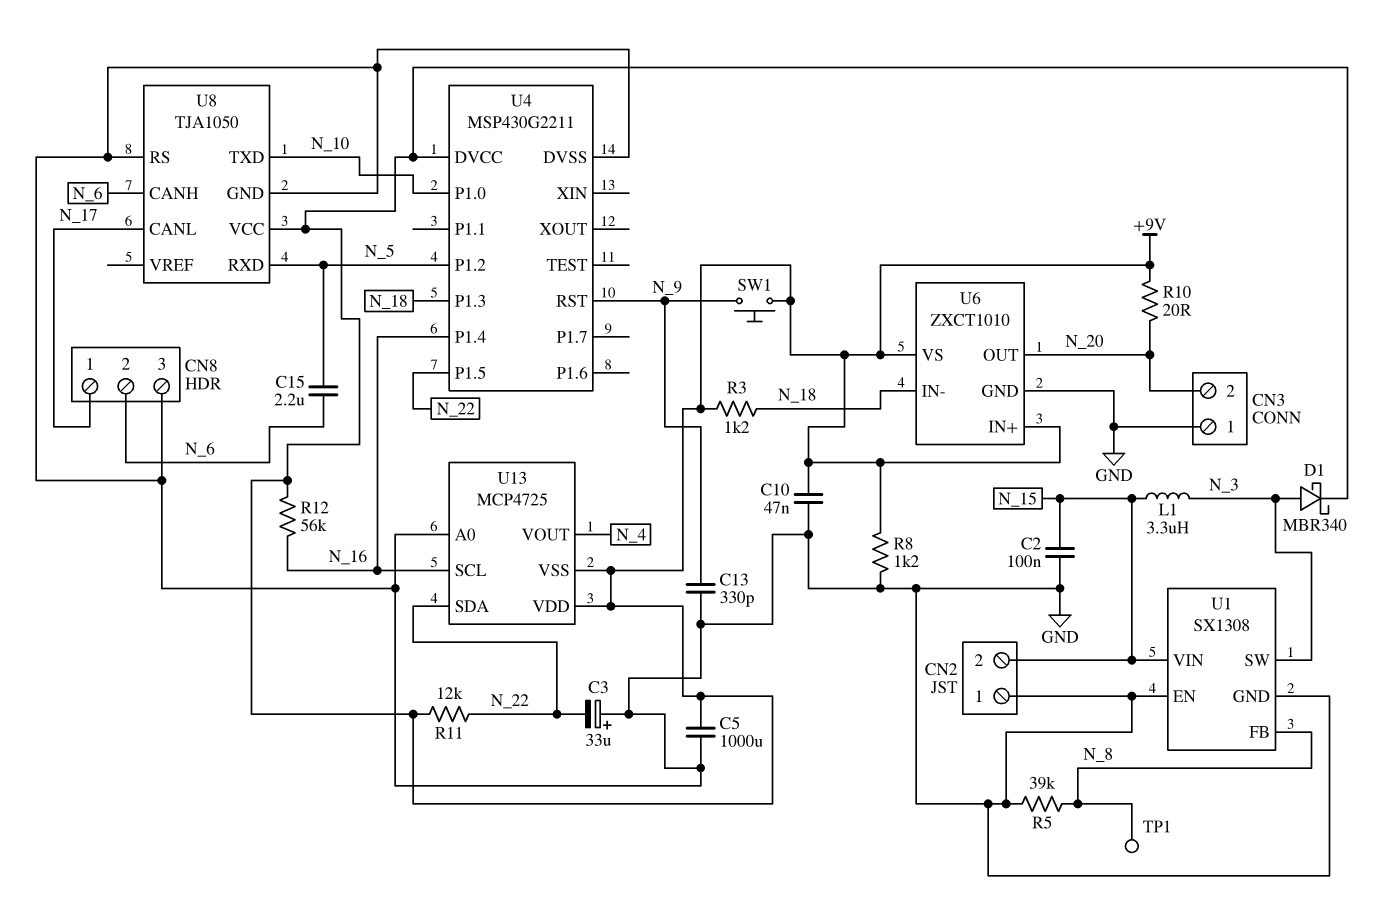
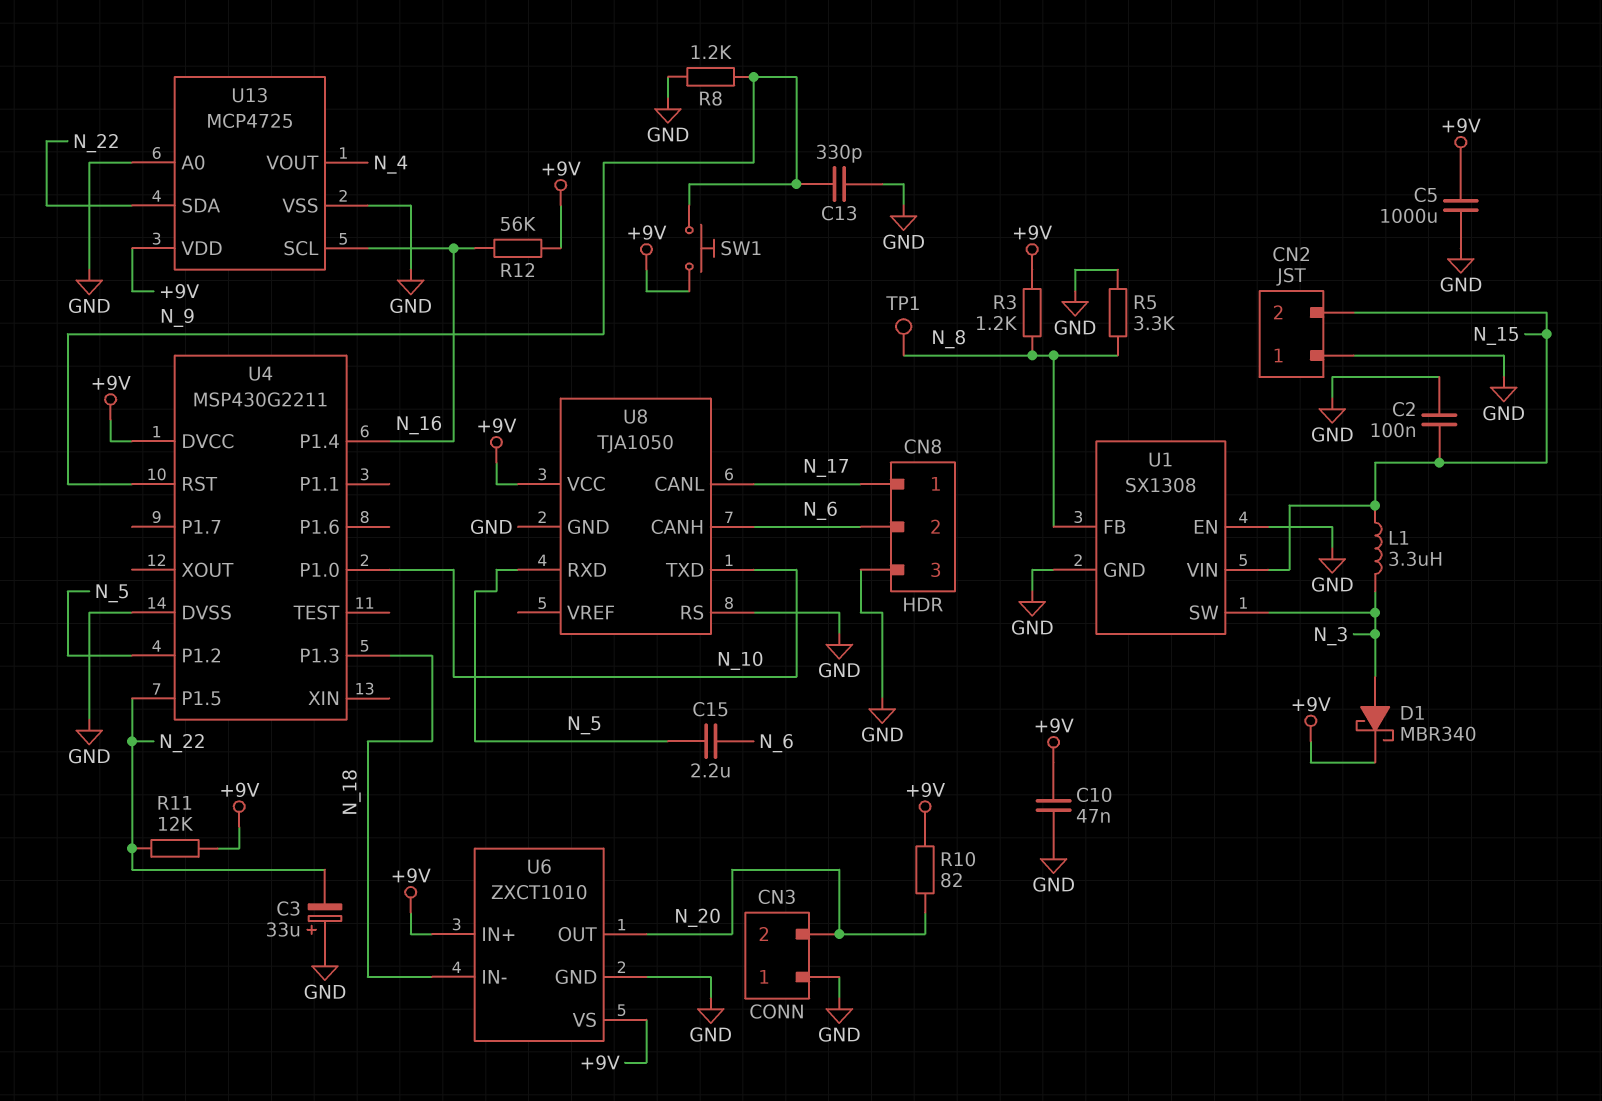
R3: 1.2k (+9V, N_18) -> 1.2k (+9V, N_8)
R5: 39k (GND, N_8) -> 3.3k (GND, N_8)
R8: 1.2k (+9V, GND) -> 1.2k (GND, N_9)
R10: 20 (+9V, N_20) -> 82 (+9V, N_20)
U13 pin VSS: +9V -> GND

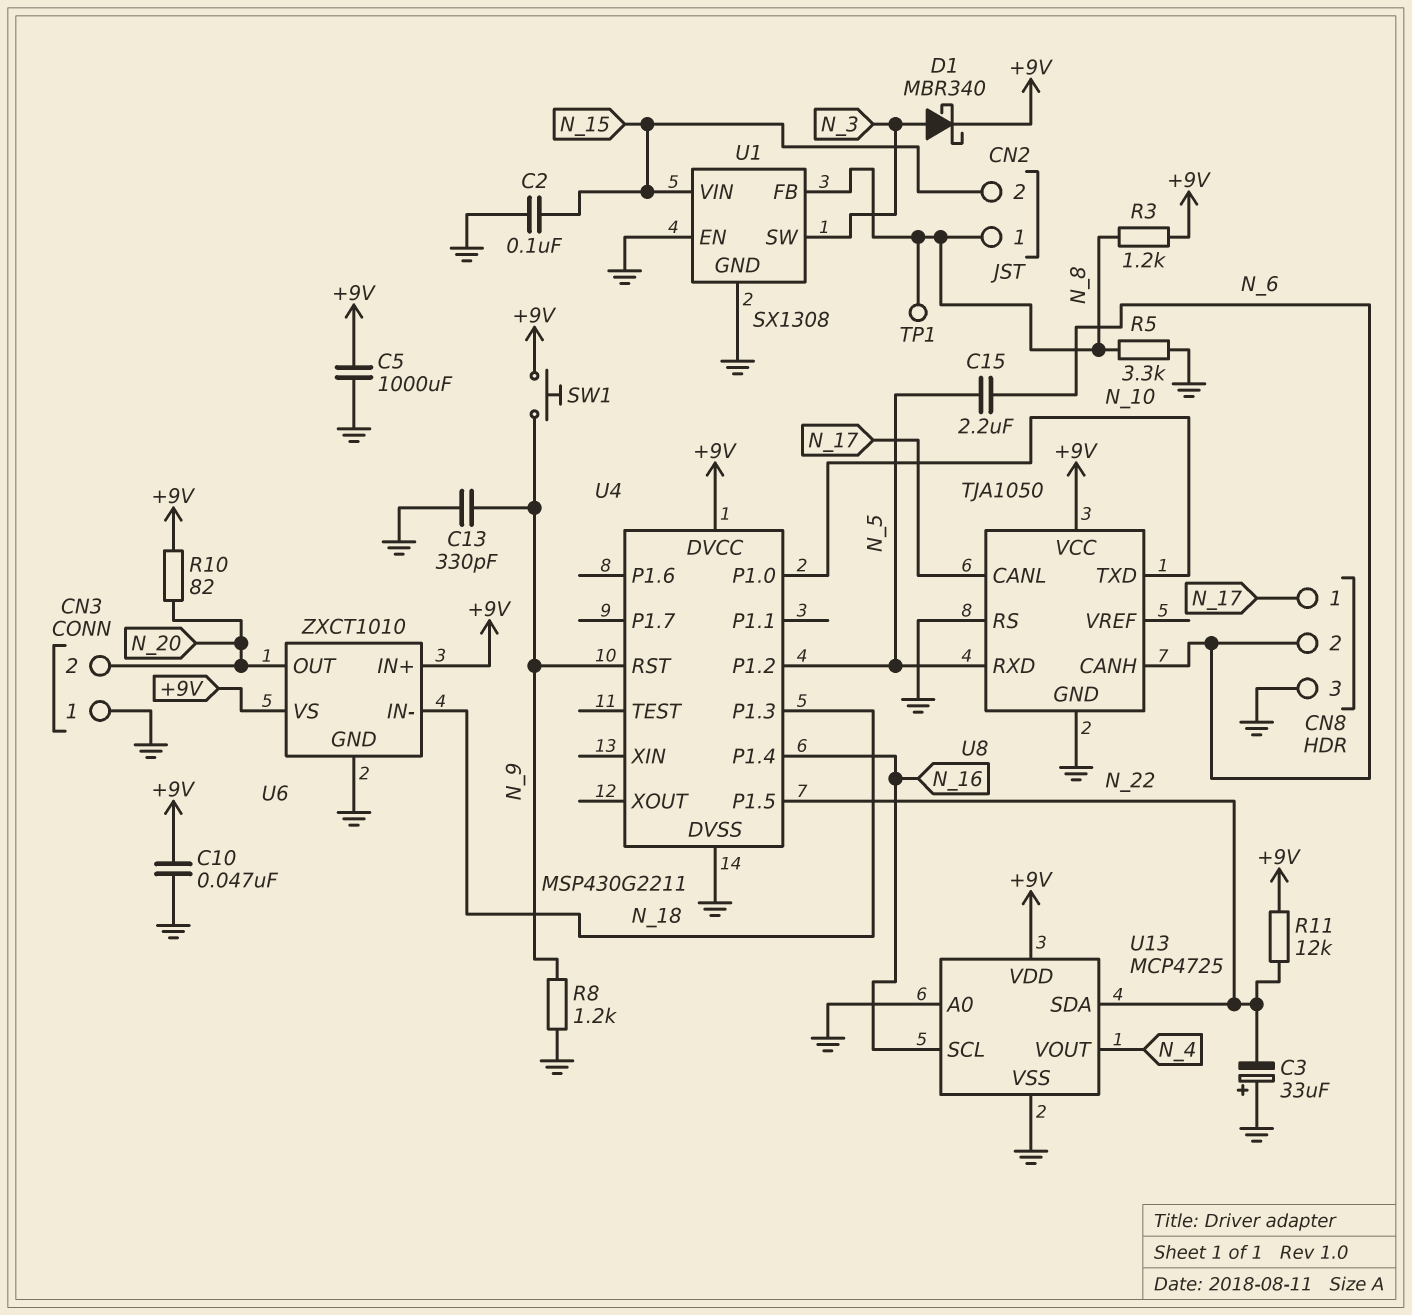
CN2 pin 1: GND -> N_8
L1: 3.3uH (N_3, N_15) -> none
R12: 56k (+9V, N_16) -> none

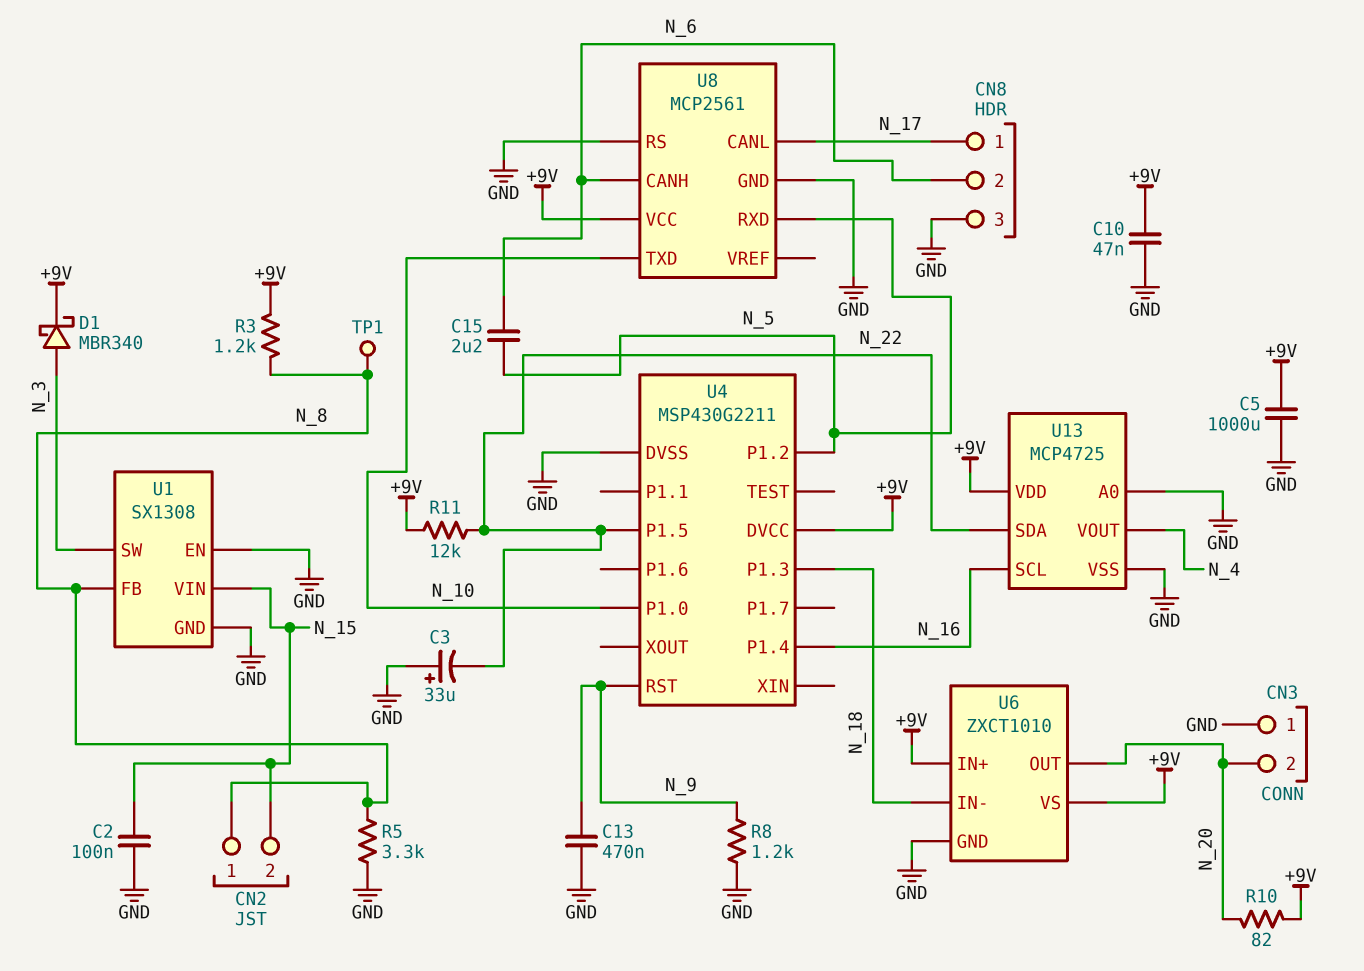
C13: 330pF (GND, N_9) -> 470nF (GND, N_9)
SW1: button (+9V, N_9) -> none
U8: TJA1050 -> MCP2561

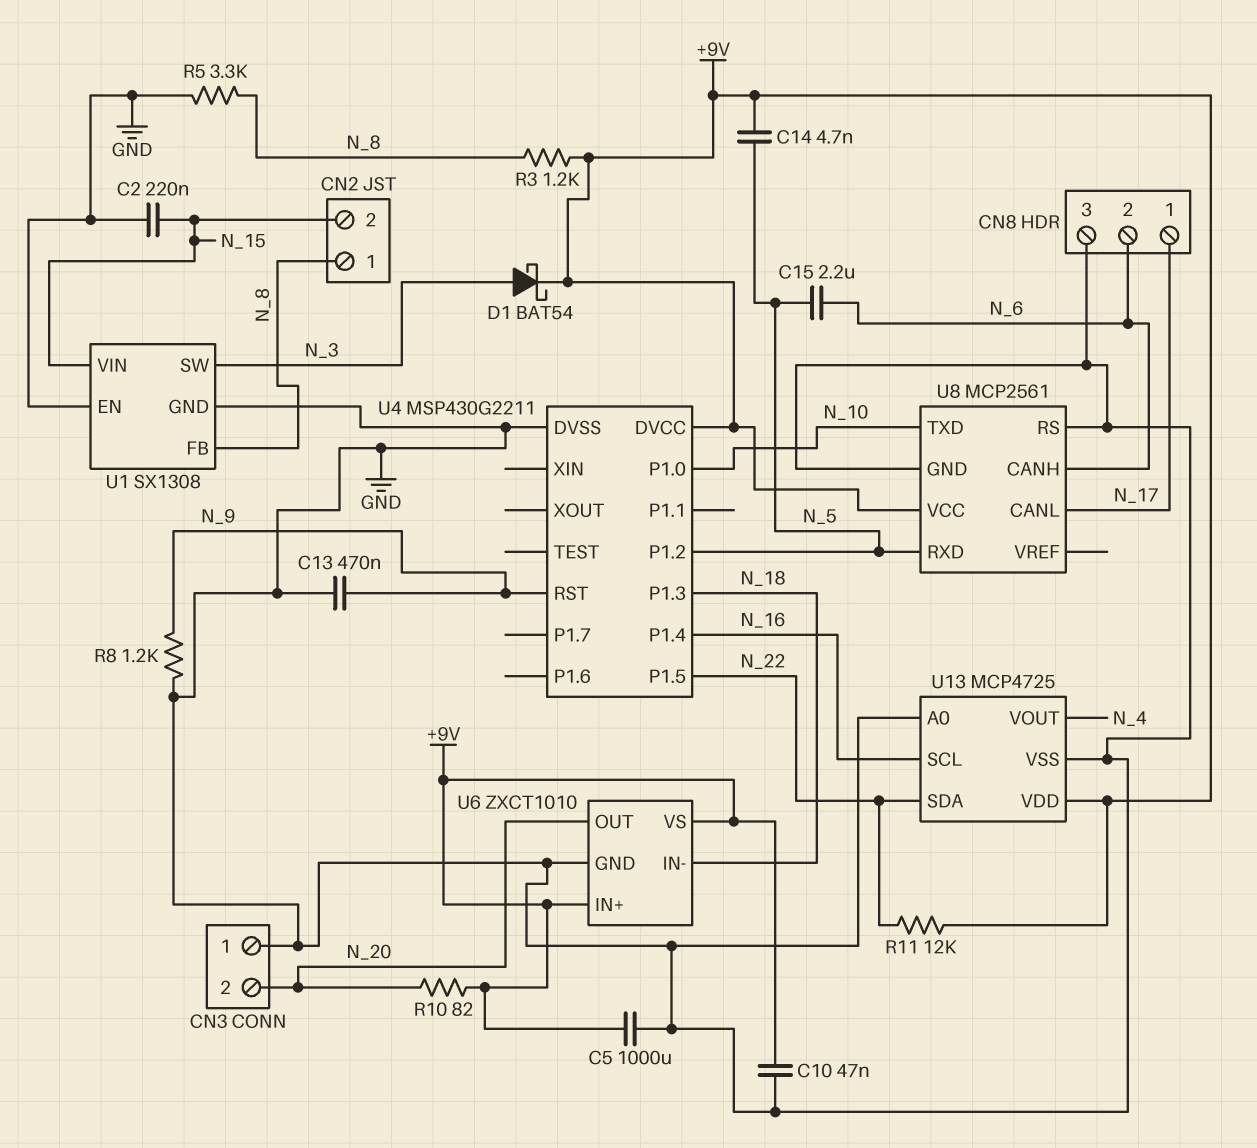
C2: 100nF (GND, N_15) -> 220nF (GND, N_15)
C3: 33uF (plus GND, minus N_22) -> none
C14: none -> 4.7nF (+9V, N_5)
D1: schottky MBR340 (A N_3, K +9V) -> schottky BAT54 (A N_3, K +9V)
TP1: test point (N_8) -> none

